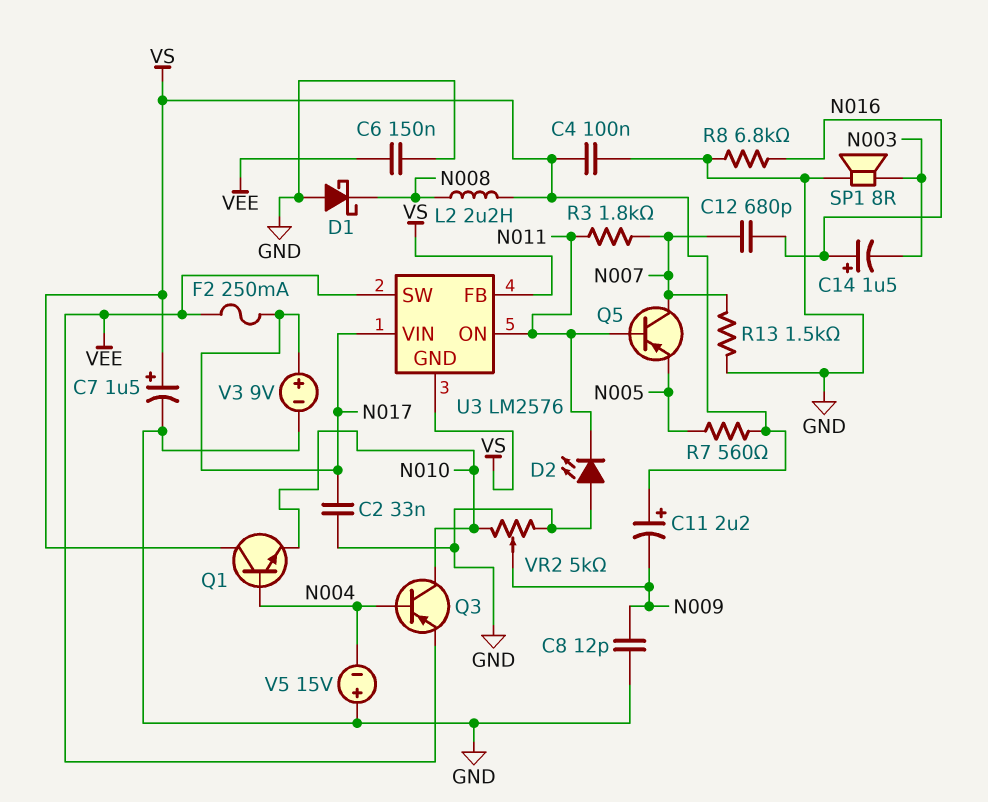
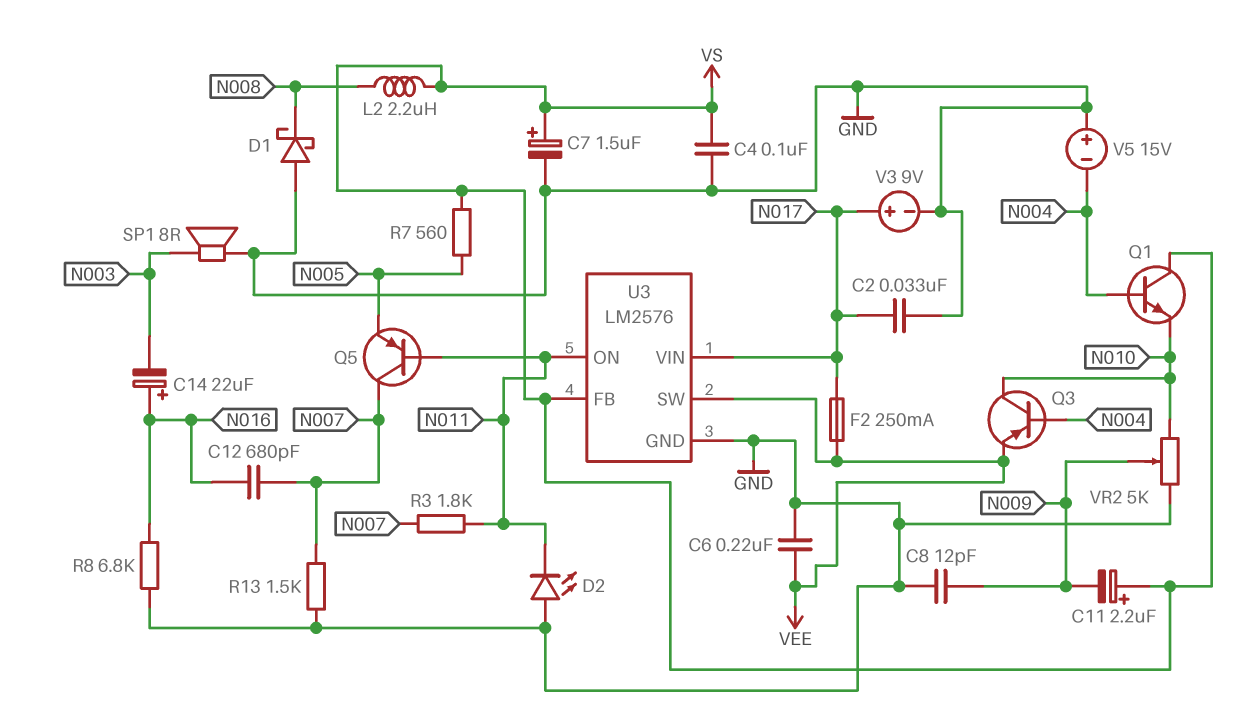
C6: 150nF (GND, VEE) -> 220nF (GND, VEE)
C14: 1.5uF (plus N016, minus N003) -> 22uF (plus N016, minus N003)
U3 pin GND: VS -> GND

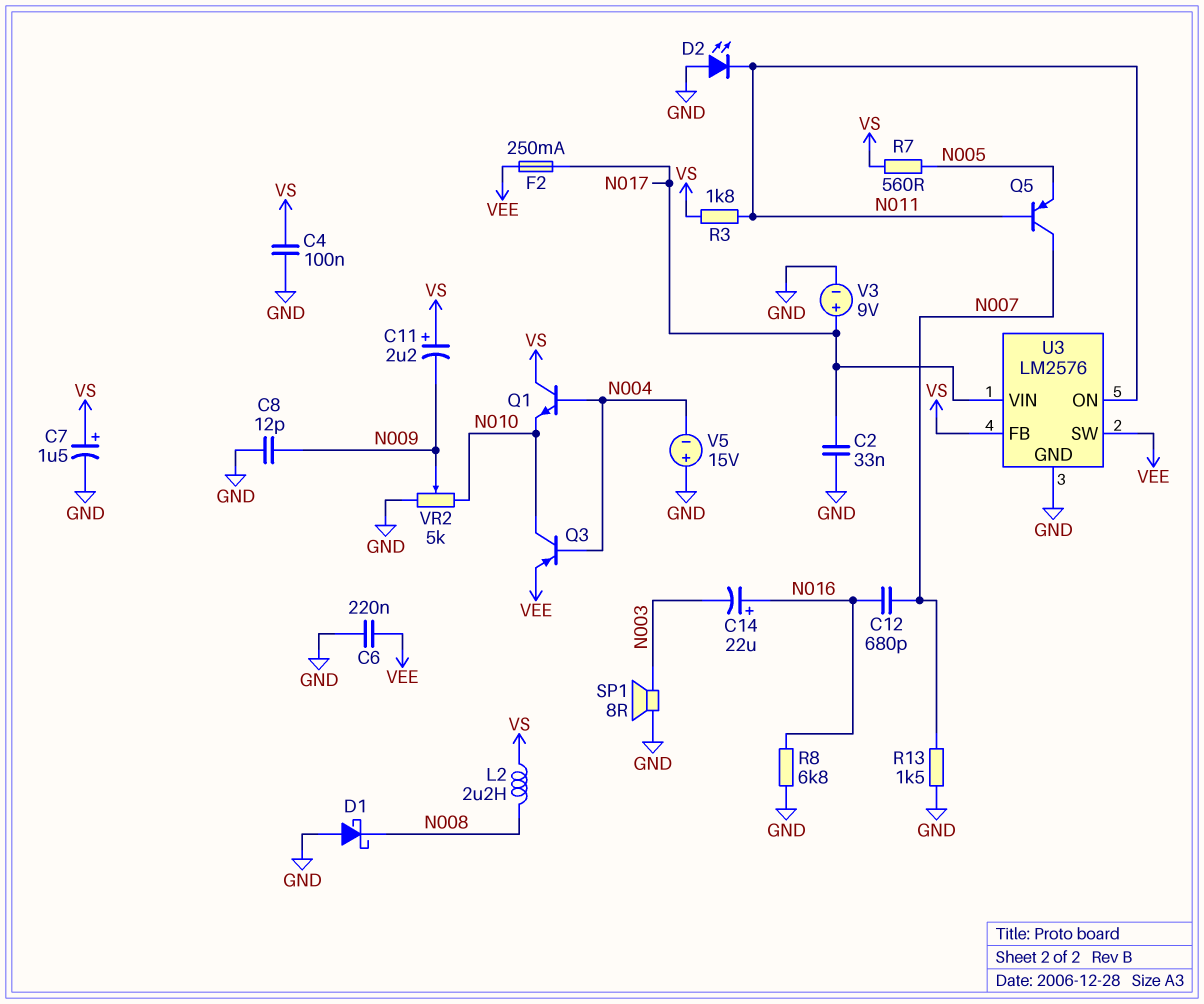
R3: 1.8k (N007, N011) -> 1.8k (N011, VS)

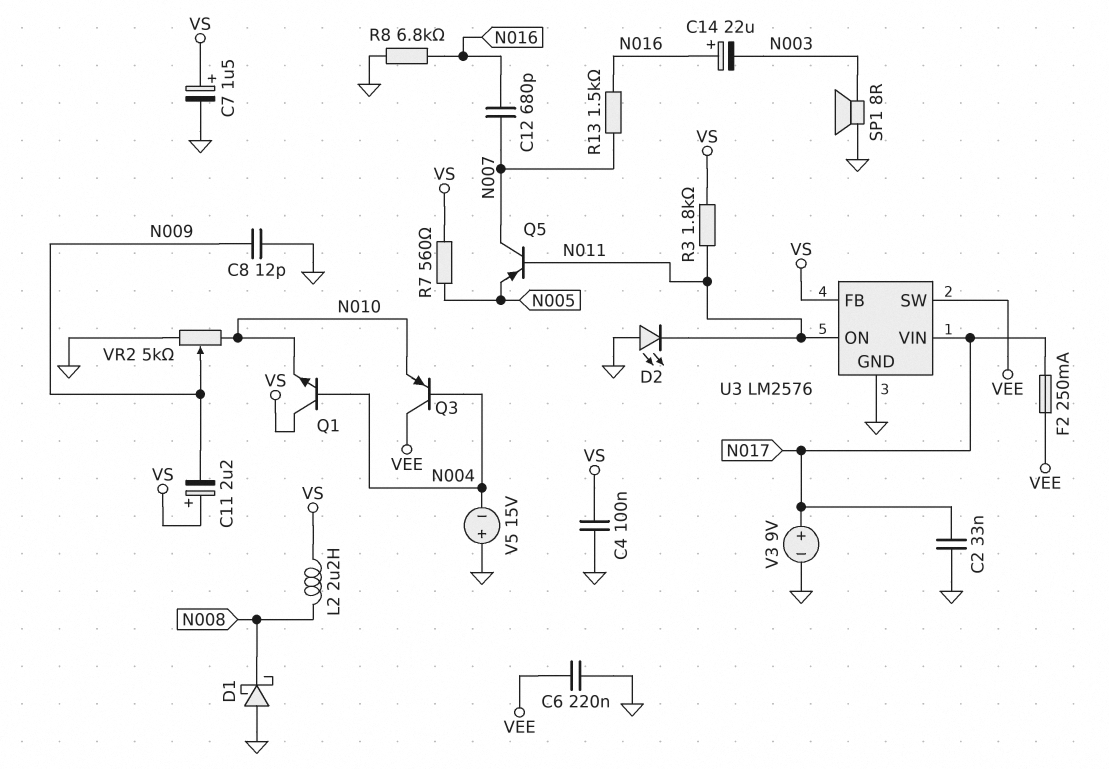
Q3: PNP (B N004, C N010, E VEE) -> PNP (B N004, C VEE, E N010)
R13: 1.5k (GND, N007) -> 1.5k (N007, N016)

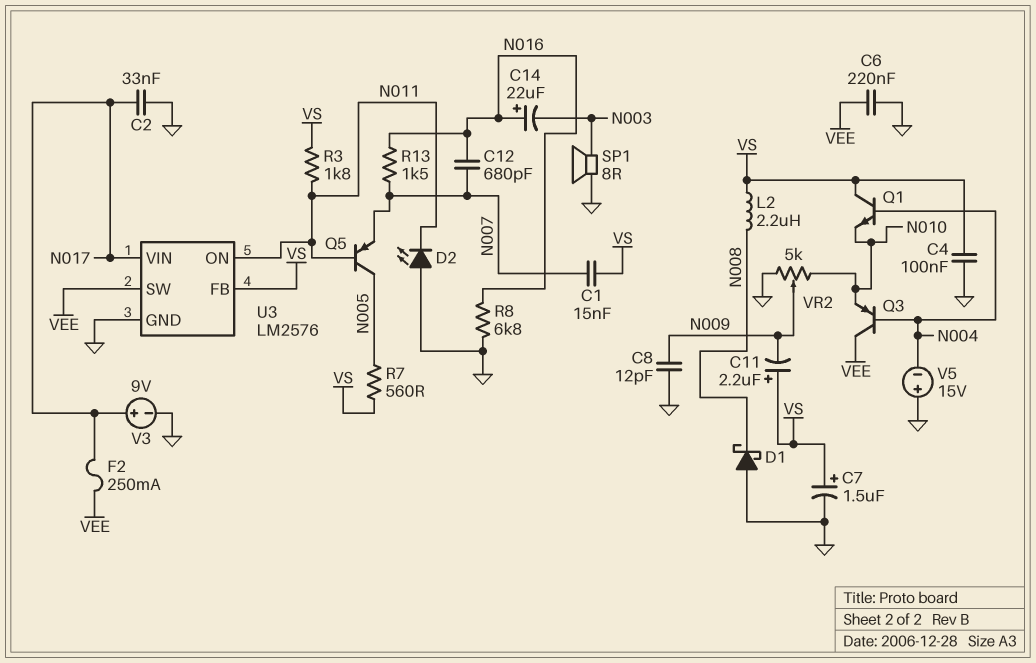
C1: none -> 15nF (N007, VS)
Q5: PNP (B N011, C N007, E N005) -> PNP (B N011, C N005, E N007)

